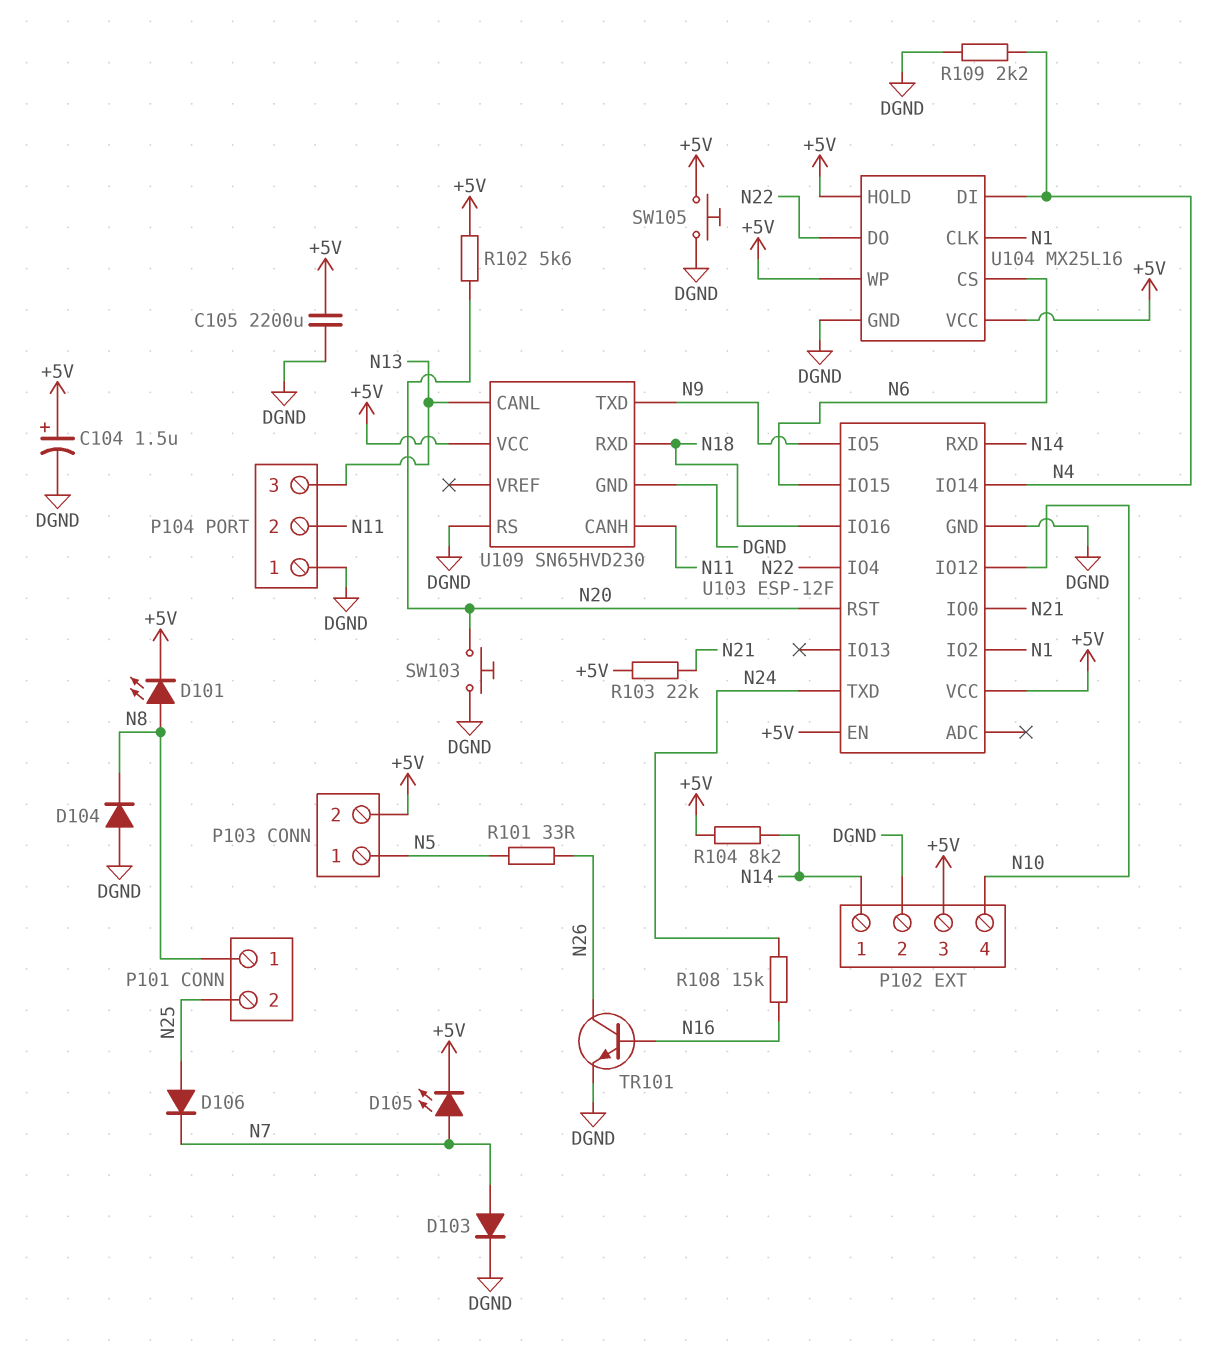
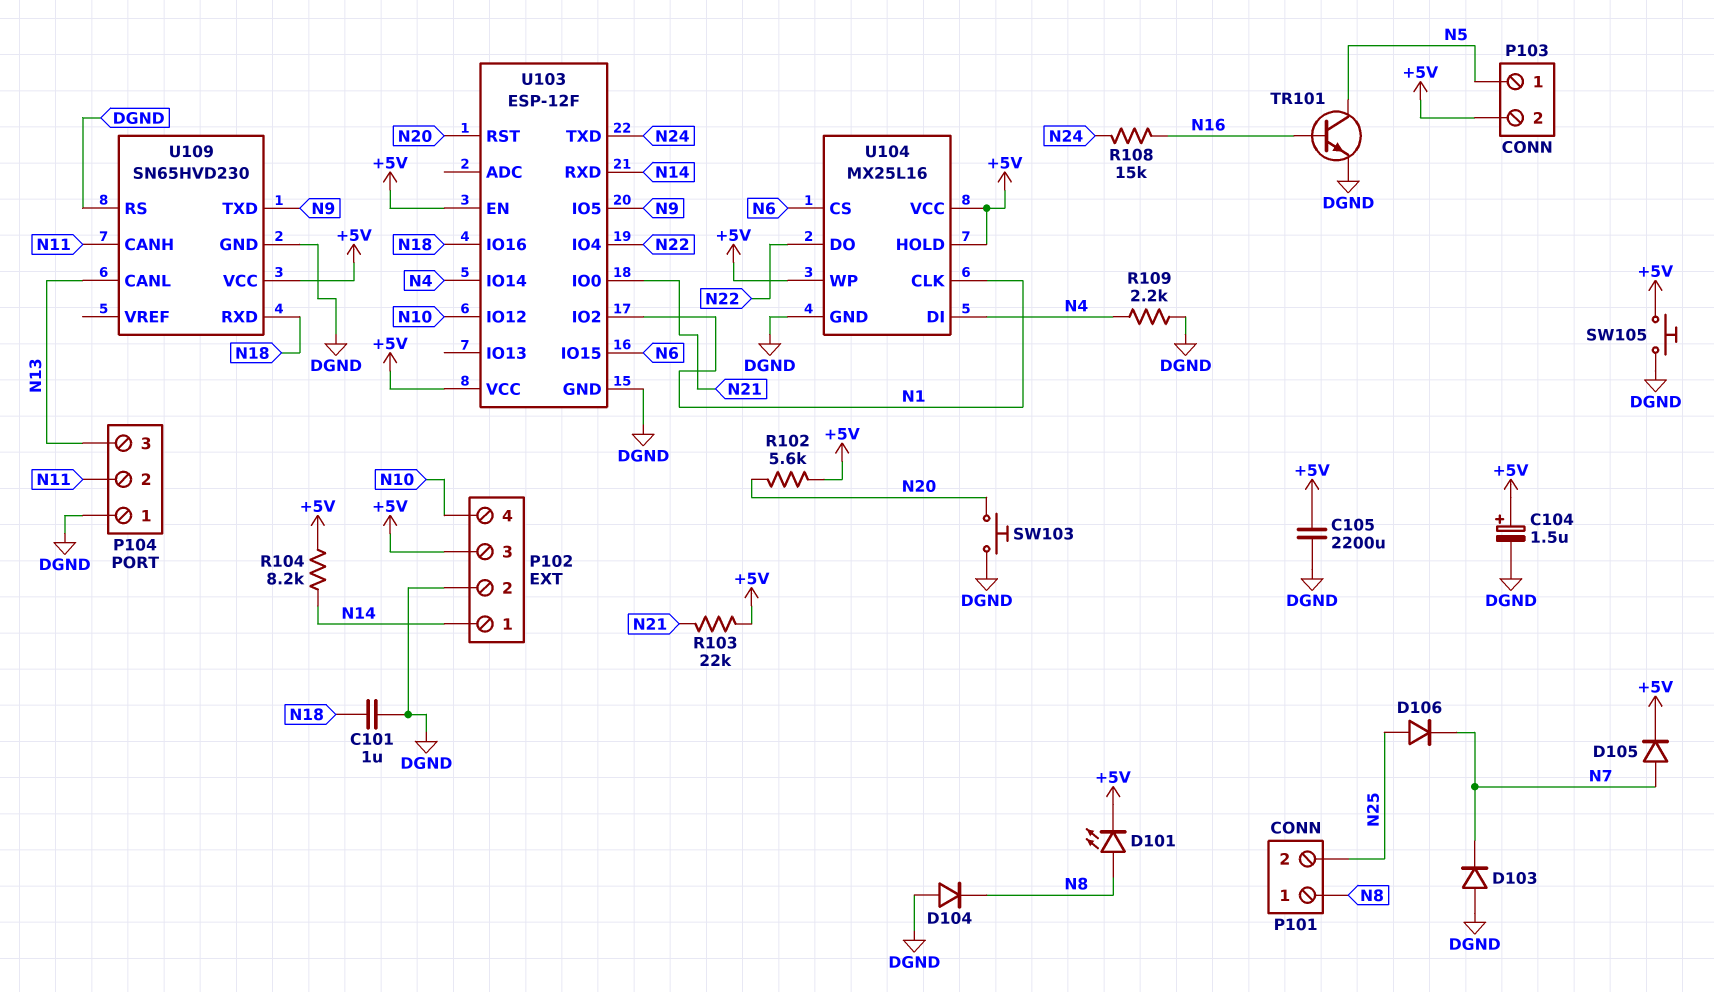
C101: none -> 1uF (DGND, N18)
D103: diode (A N7, K DGND) -> diode (A DGND, K N7)
D105: LED (A N7, K +5V) -> diode (A N7, K +5V)
R101: 33 (N5, N26) -> none
TR101: NPN (B N16, C N26, E DGND) -> NPN (B N16, C N5, E DGND)

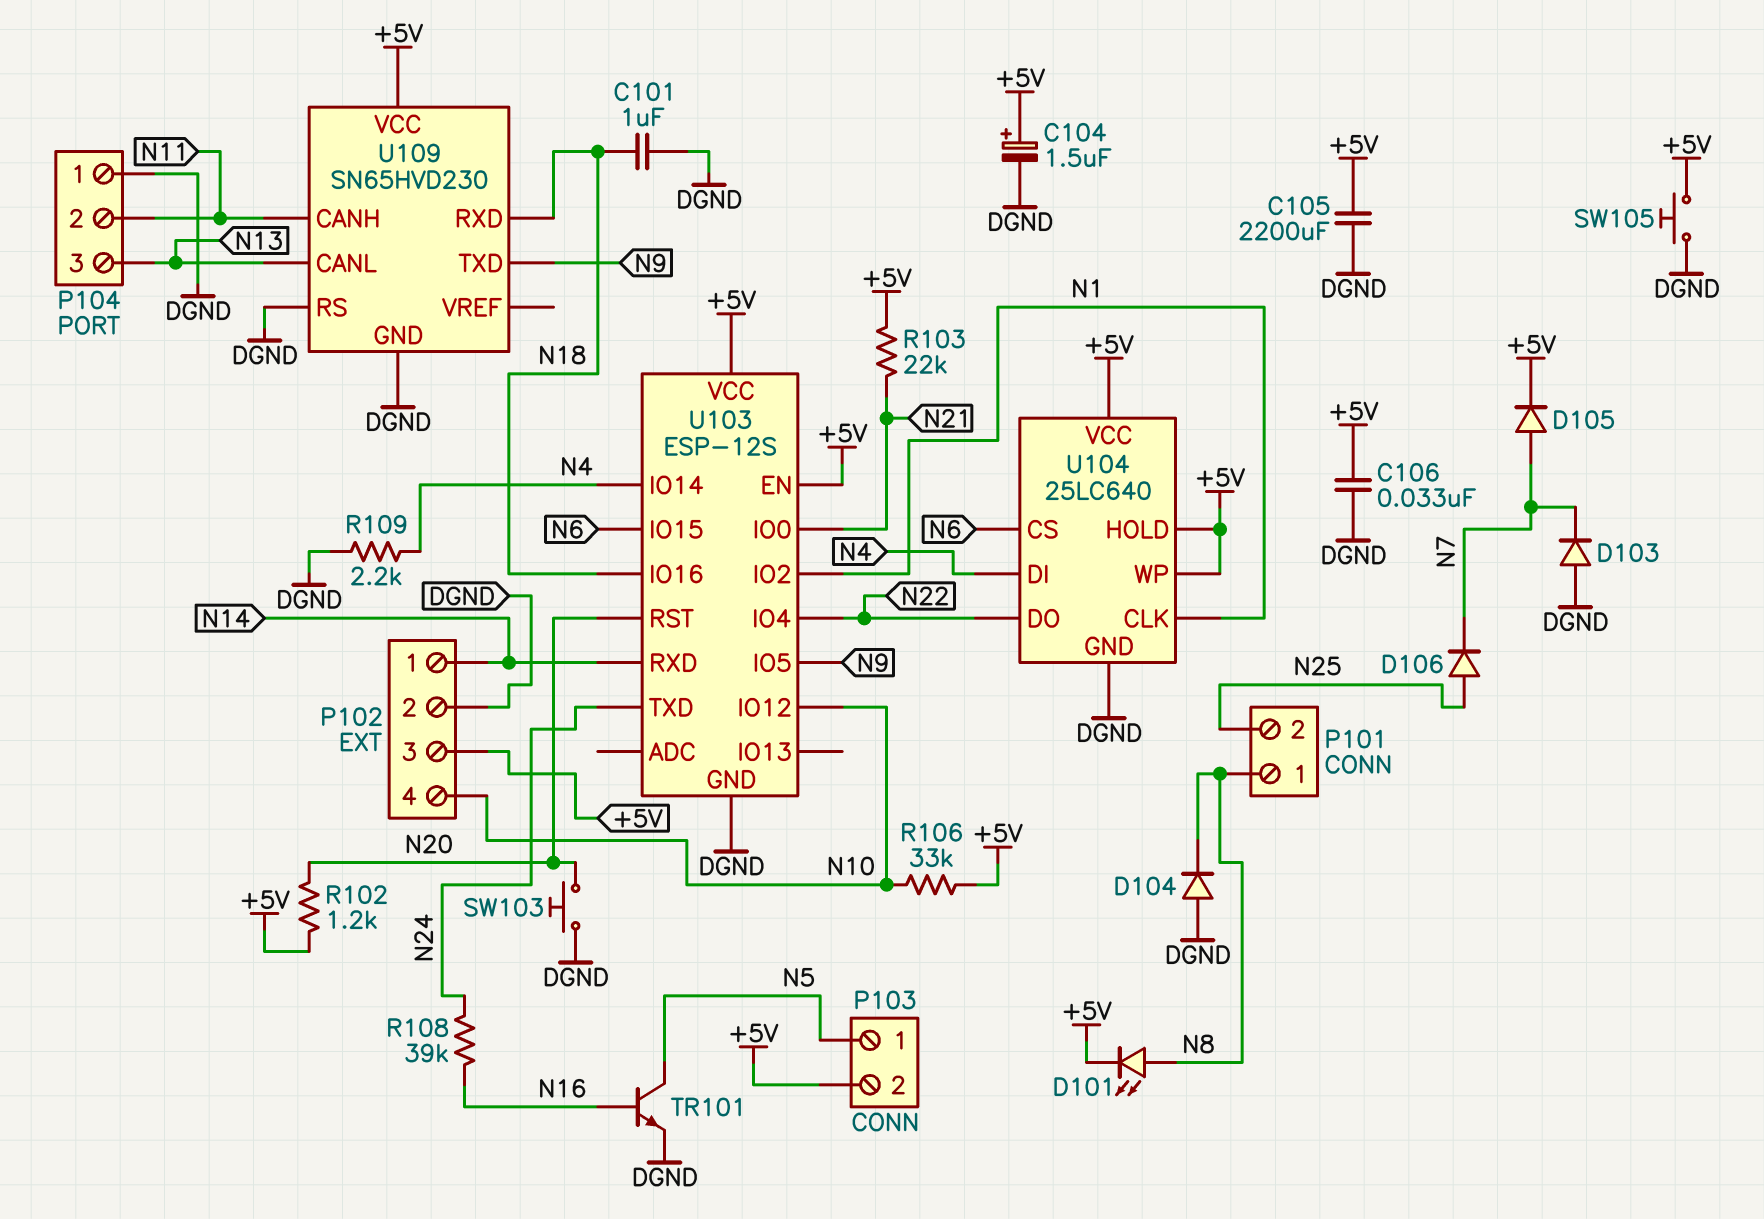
C106: none -> 33nF (+5V, DGND)
R102: 5.6k (+5V, N20) -> 1.2k (+5V, N20)
R104: 8.2k (+5V, N14) -> none
R106: none -> 33k (+5V, N10)
R108: 15k (N16, N24) -> 39k (N16, N24)
U103: ESP-12F -> ESP-12S
U104: MX25L16 -> 25LC640

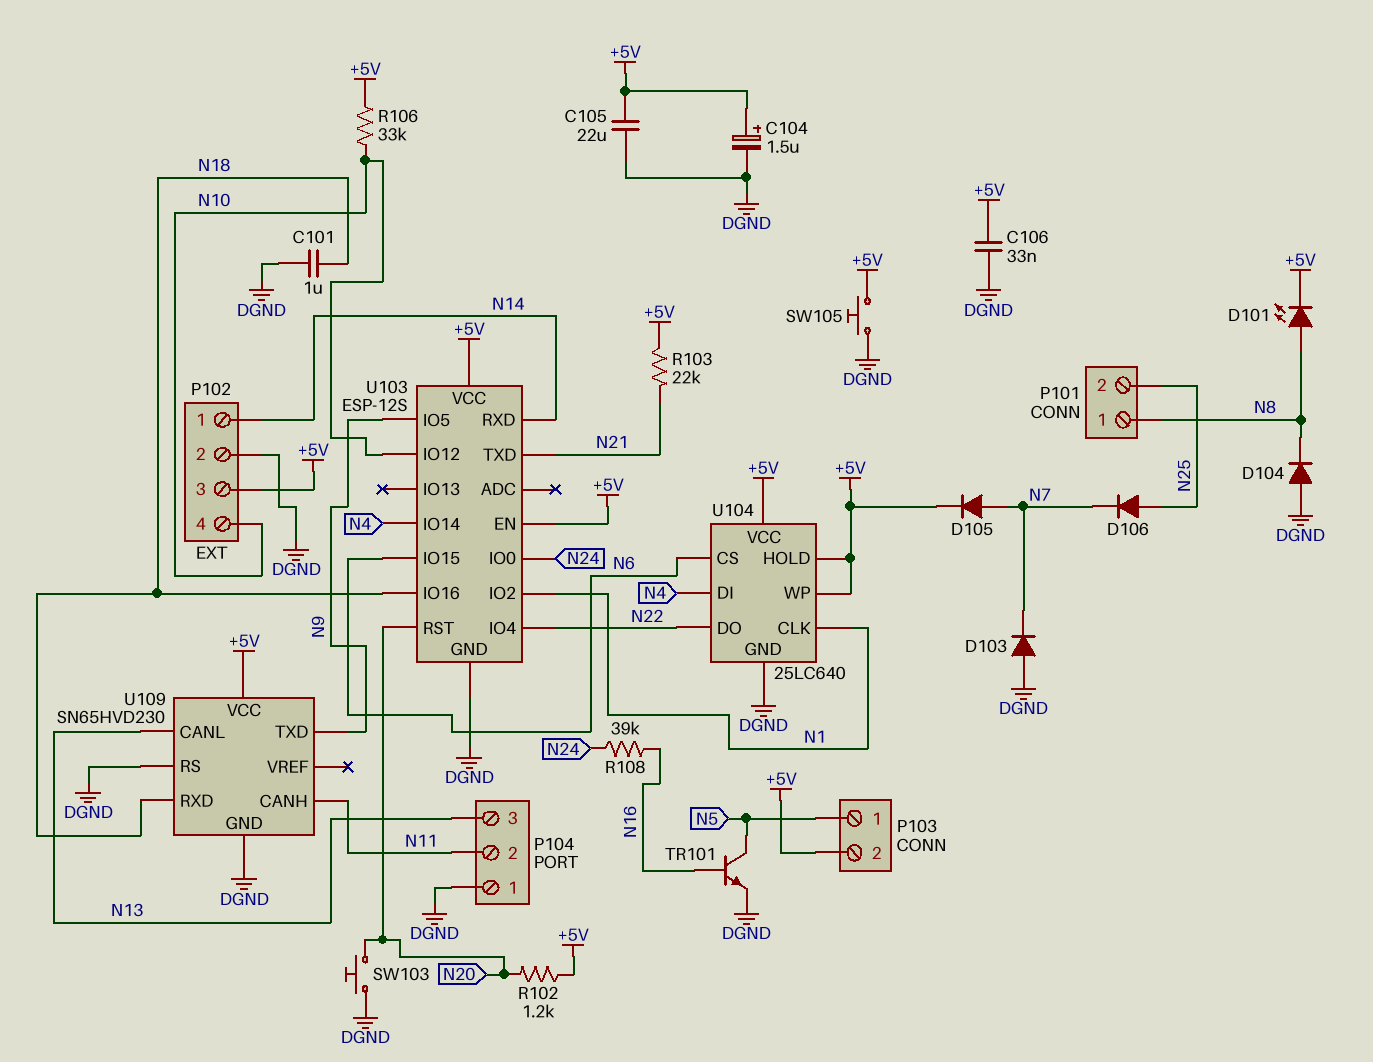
C105: 2200uF (+5V, DGND) -> 22uF (+5V, DGND)
R109: 2.2k (DGND, N4) -> none
U103 pin IO0: N21 -> N24
U103 pin TXD: N24 -> N21

